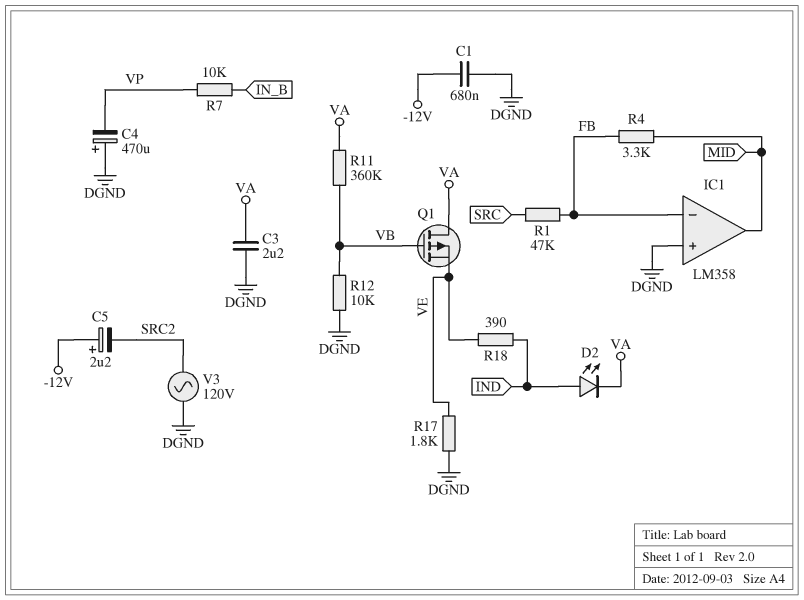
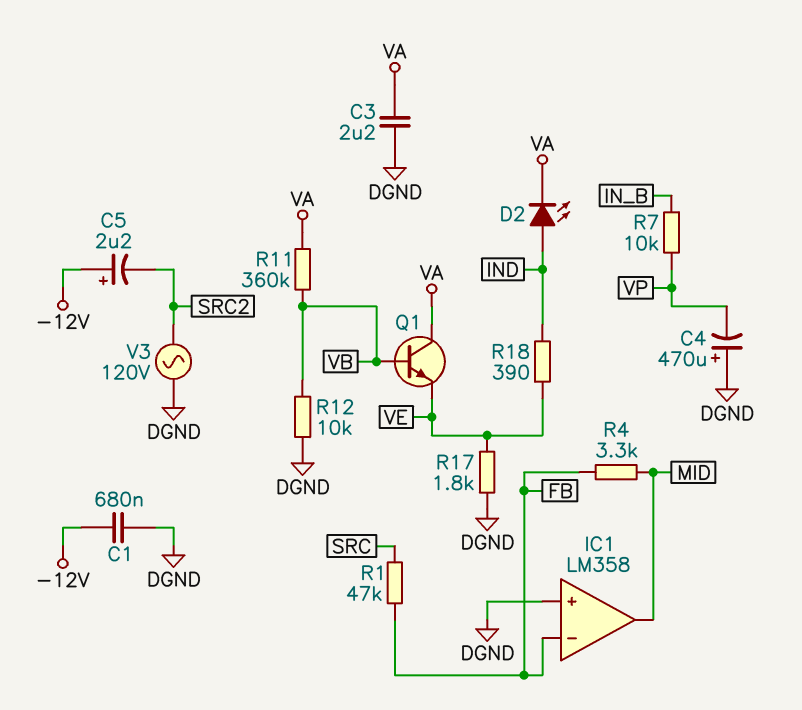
Q1: PMOS (G VB, D VA, S VE) -> NPN (B VB, C VA, E VE)

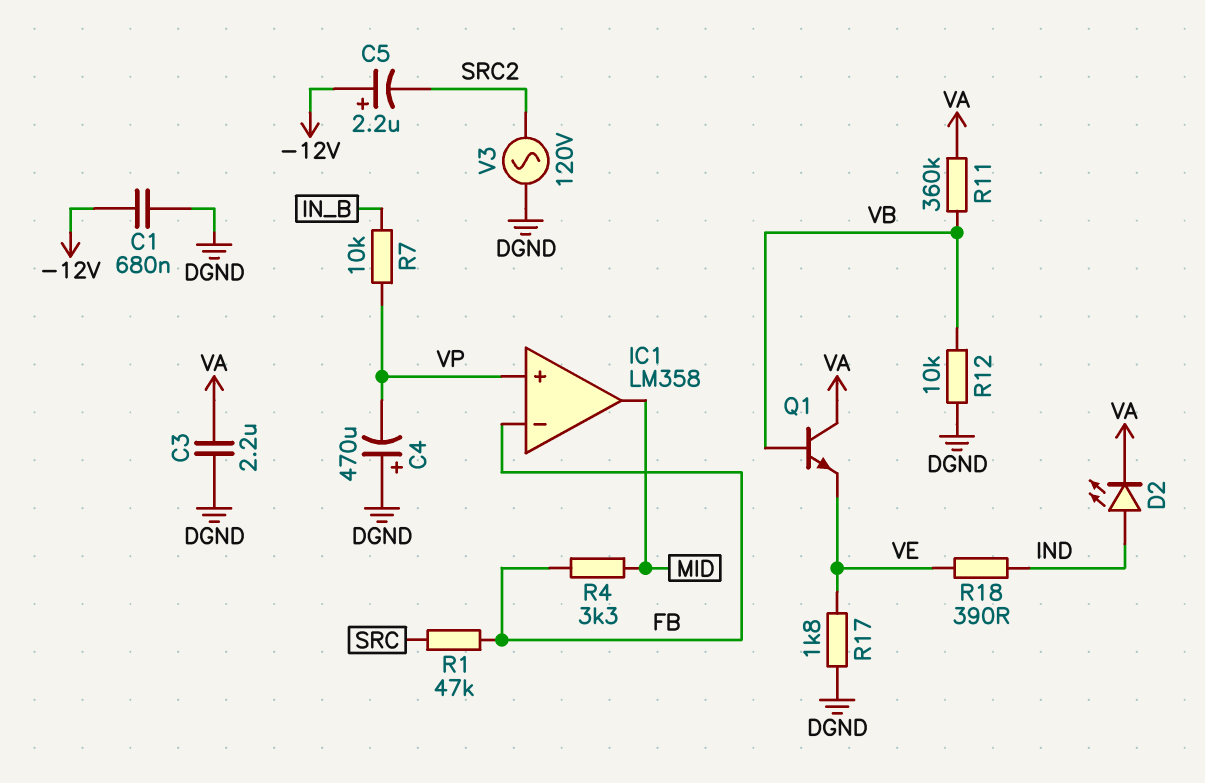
IC1 pin in+: DGND -> VP

